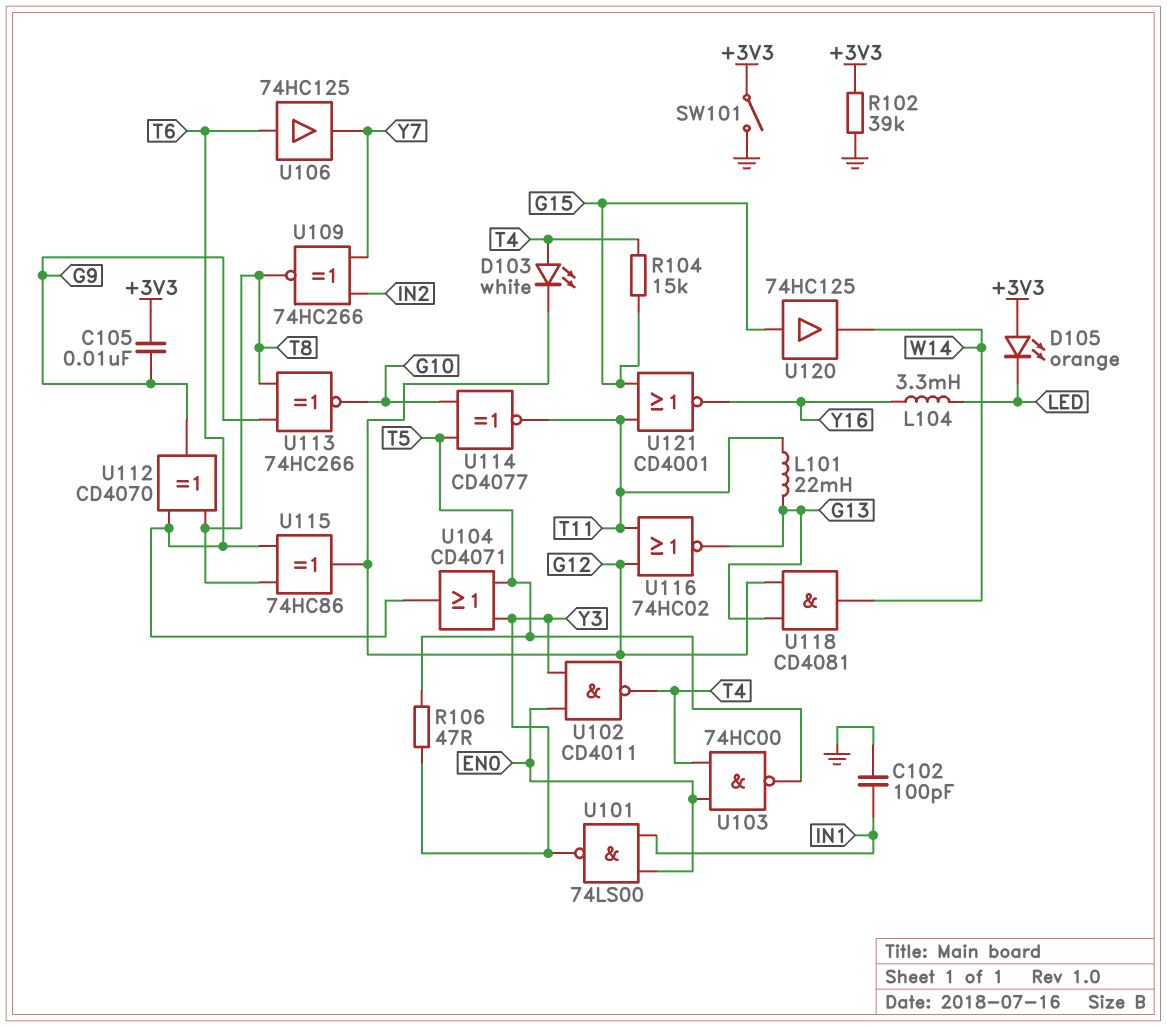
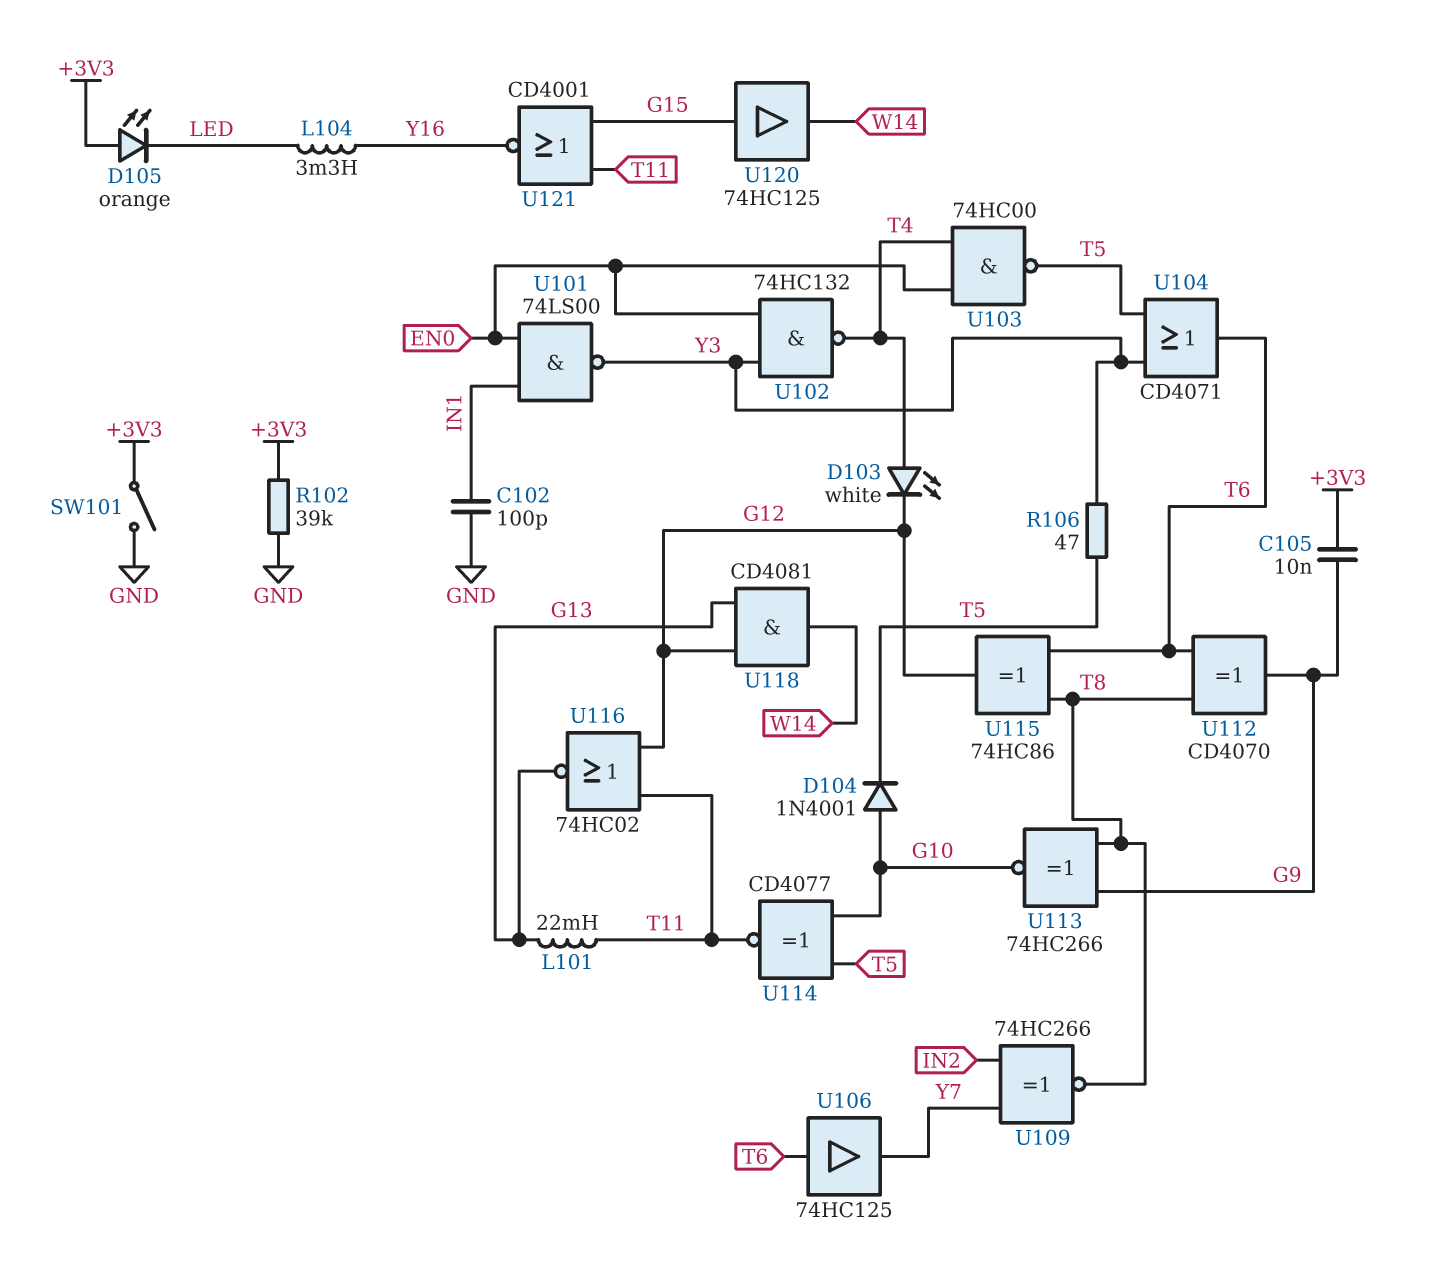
D104: none -> diode 1N4001 (A G10, K T5)
R104: 15k (G15, T4) -> none
U102: NAND CD4011 (in EN0, in Y3, out T4) -> NAND 74HC132 (in EN0, in Y3, out T4)

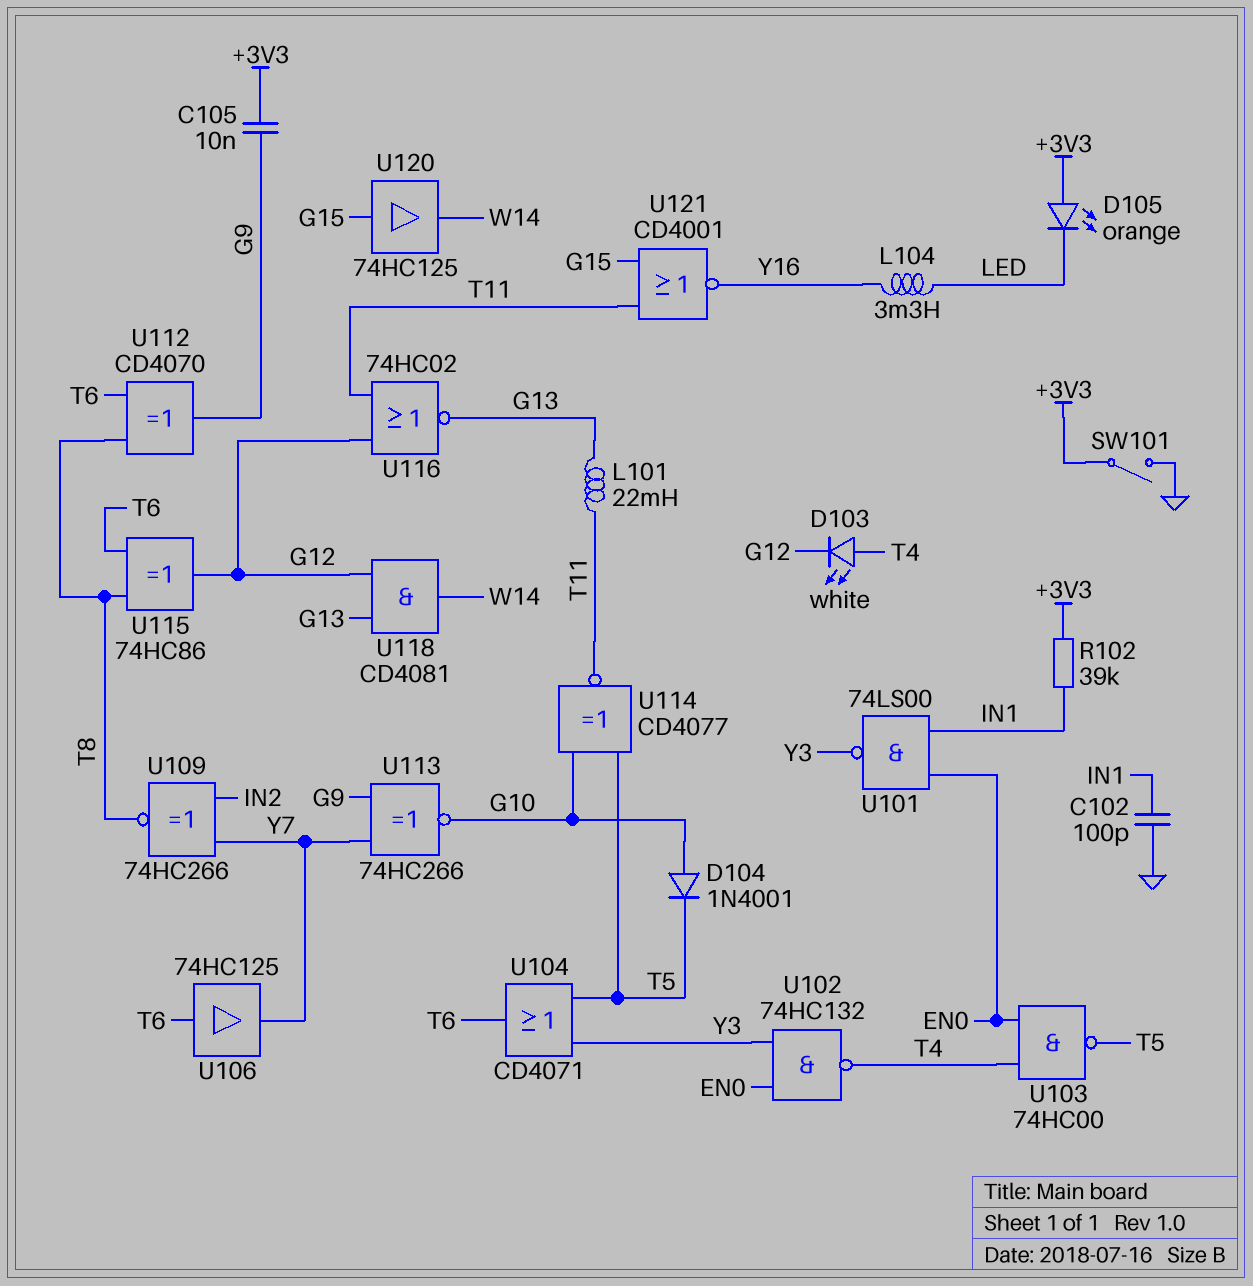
R102: 39k (+3V3, GND) -> 39k (+3V3, IN1)
R106: 47 (T5, Y3) -> none
U113: XNOR 74HC266 (in G9, in T8, out G10) -> XNOR 74HC266 (in G9, in Y7, out G10)

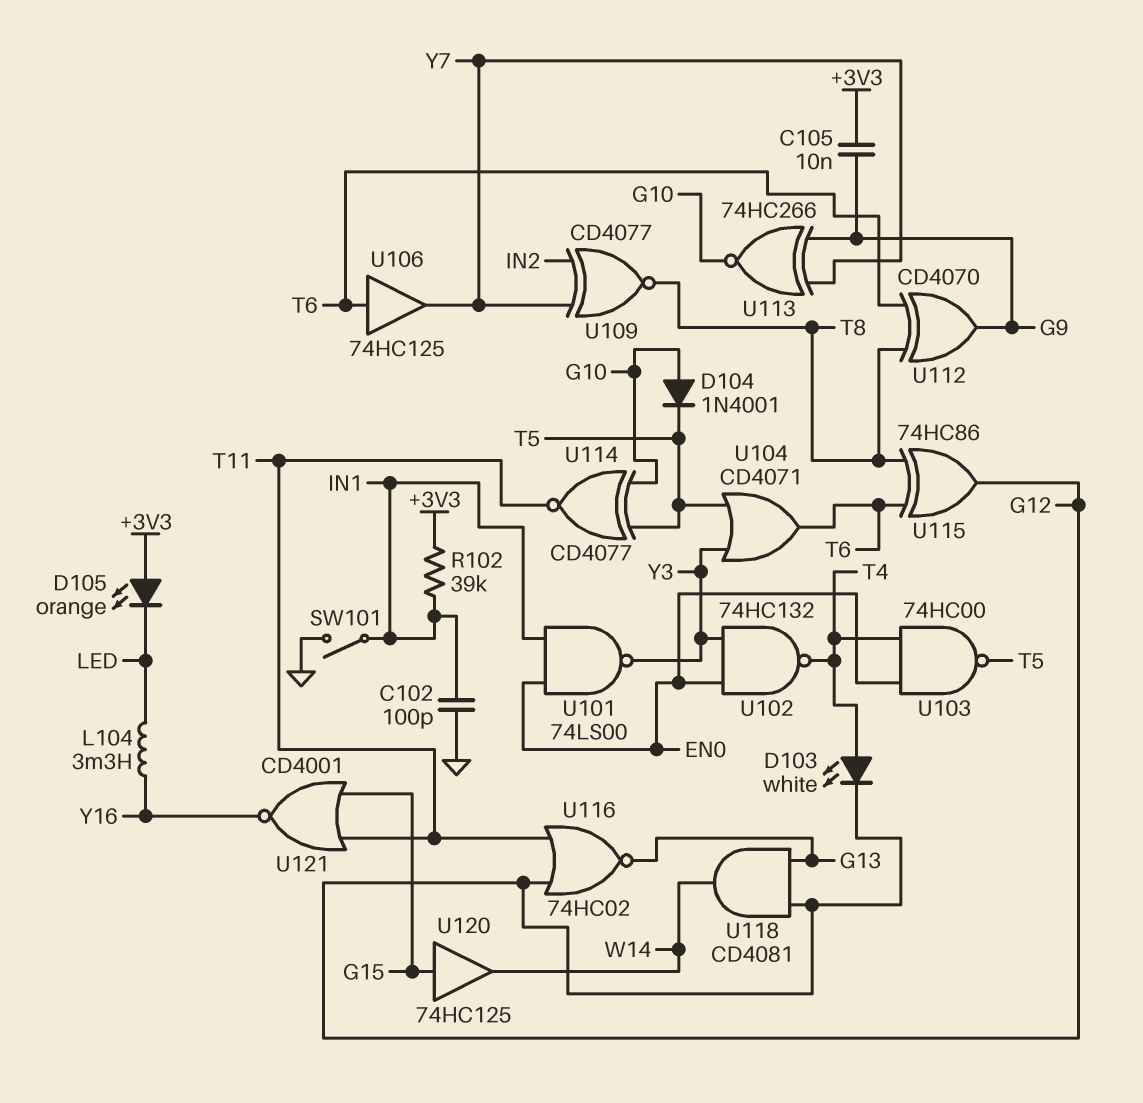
L101: 22mH (G13, T11) -> none
SW101: switch (+3V3, GND) -> switch (GND, IN1)
U109: XNOR 74HC266 (in IN2, in Y7, out T8) -> XNOR CD4077 (in IN2, in Y7, out T8)

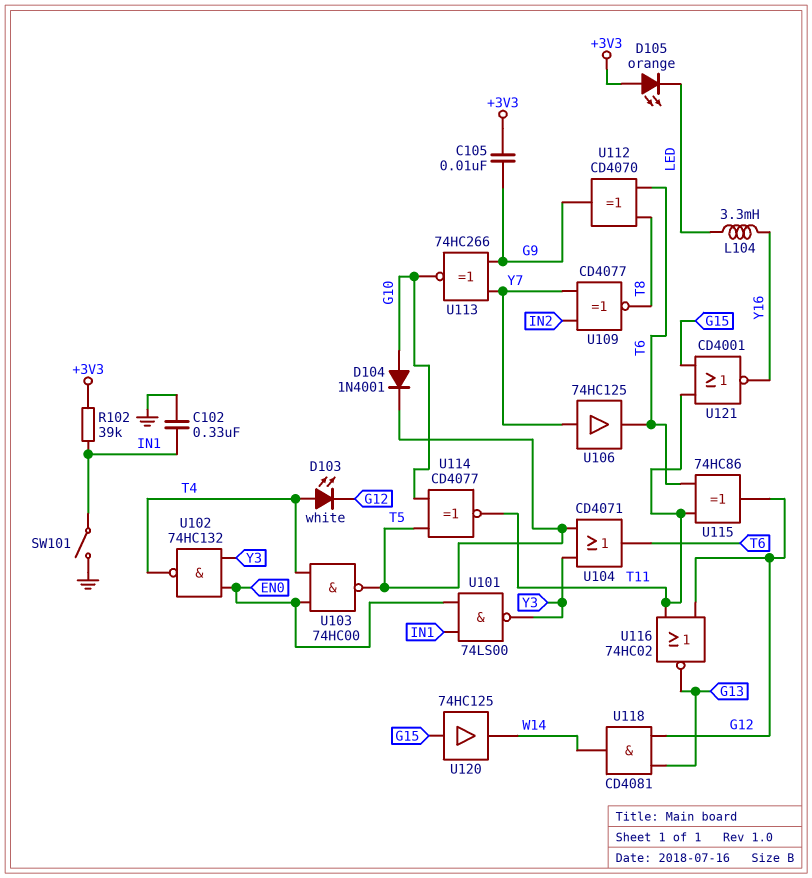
C102: 100pF (GND, IN1) -> 330nF (GND, IN1)
U106: buffer 74HC125 (in T6, out Y7) -> buffer 74HC125 (in Y7, out T6)
U115: XOR 74HC86 (in T6, in T8, out G12) -> XOR 74HC86 (in T6, in T11, out G12)

